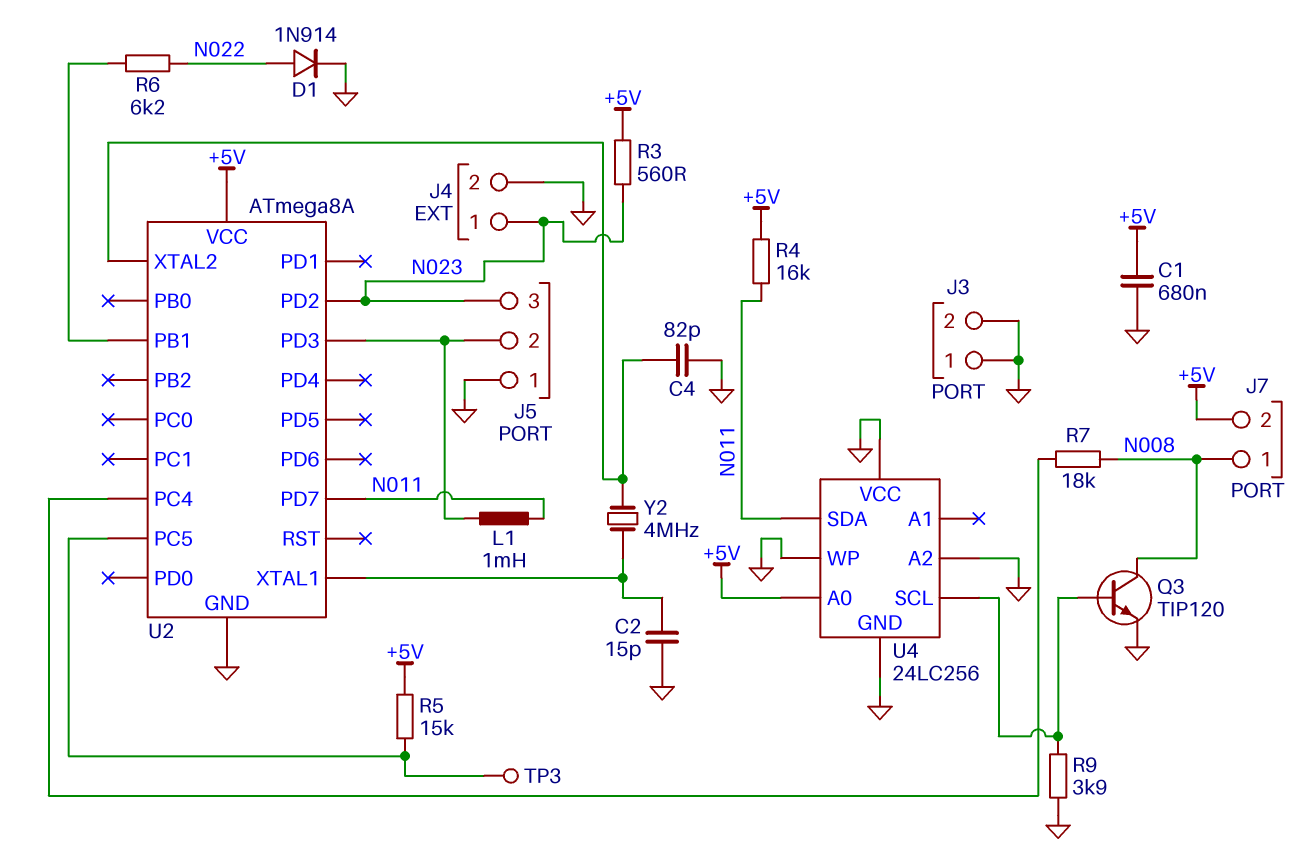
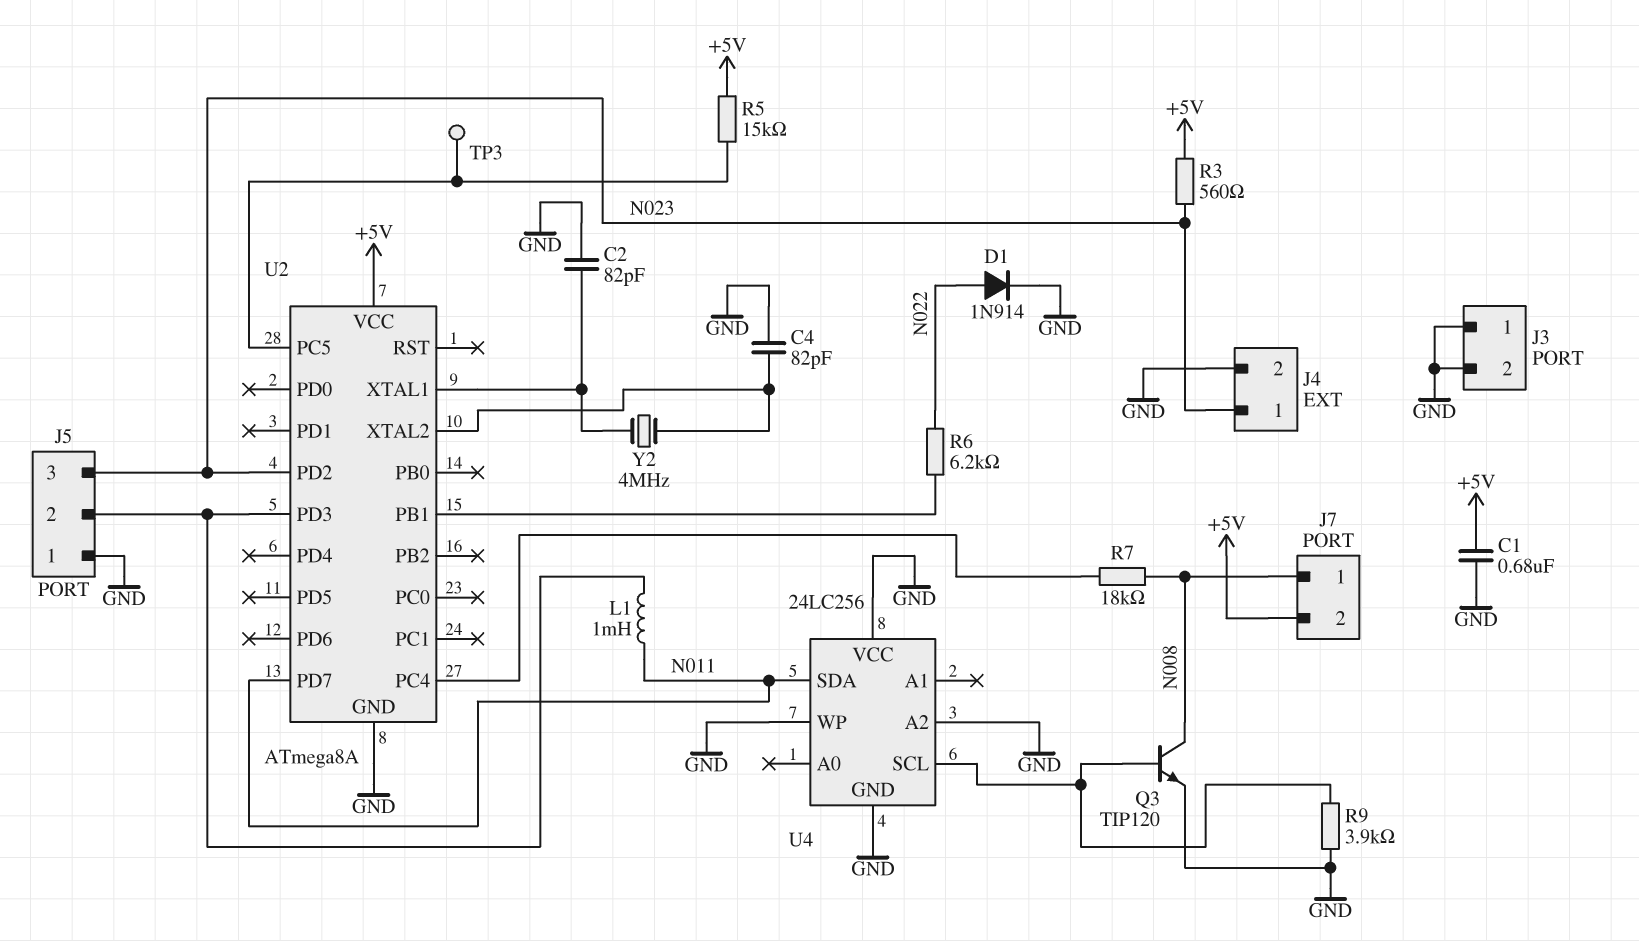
C2: 15pF (GND, U2/XTAL1) -> 82pF (GND, U2/XTAL1)
R4: 16k (+5V, N011) -> none
U4 pin A0: +5V -> none

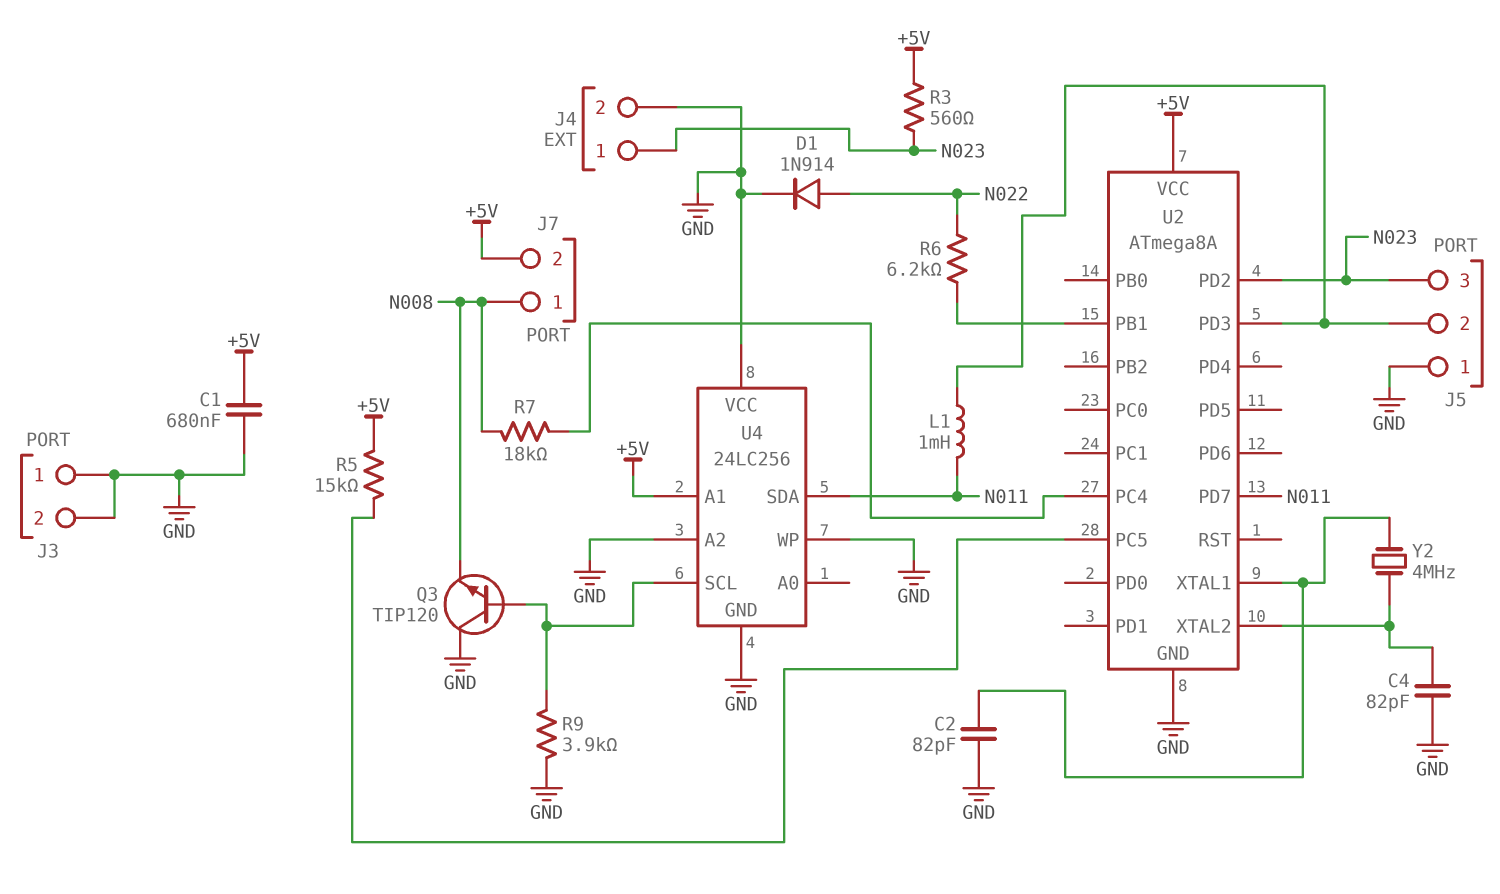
Q3: NPN TIP120 (B U4/SCL, C N008, E GND) -> NPN TIP120 (B U4/SCL, C GND, E N008)
TP3: test point (U2/PC5) -> none
U4 pin A1: none -> +5V

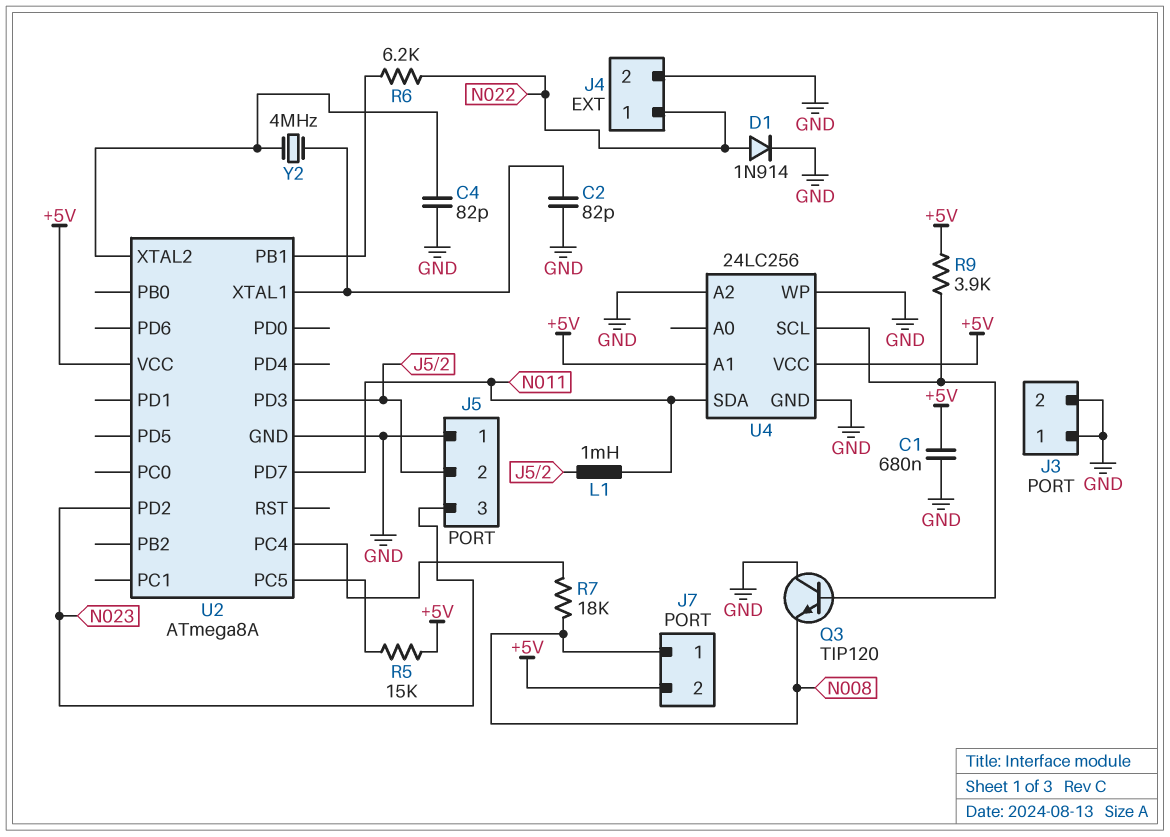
J4 pin 1: N023 -> N022
R3: 560 (+5V, N023) -> none
R9: 3.9k (GND, U4/SCL) -> 3.9k (+5V, U4/SCL)
U4 pin VCC: GND -> +5V

